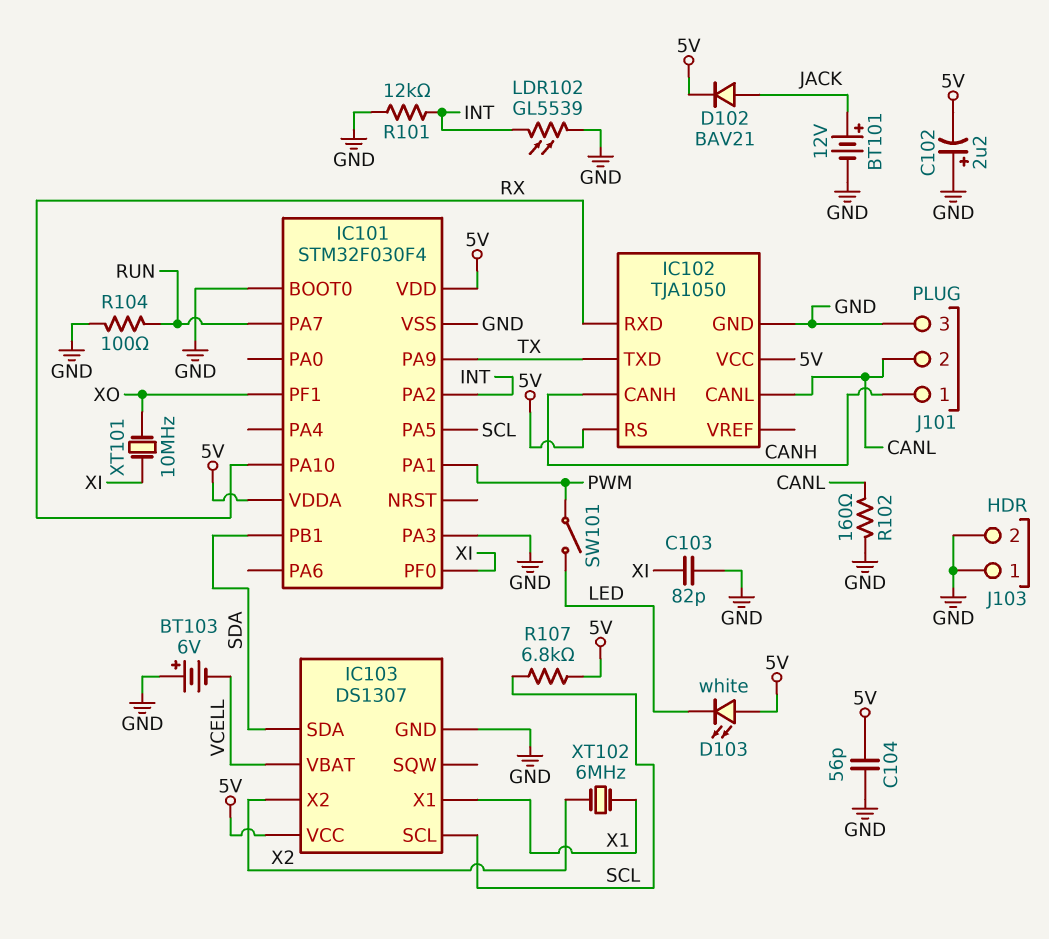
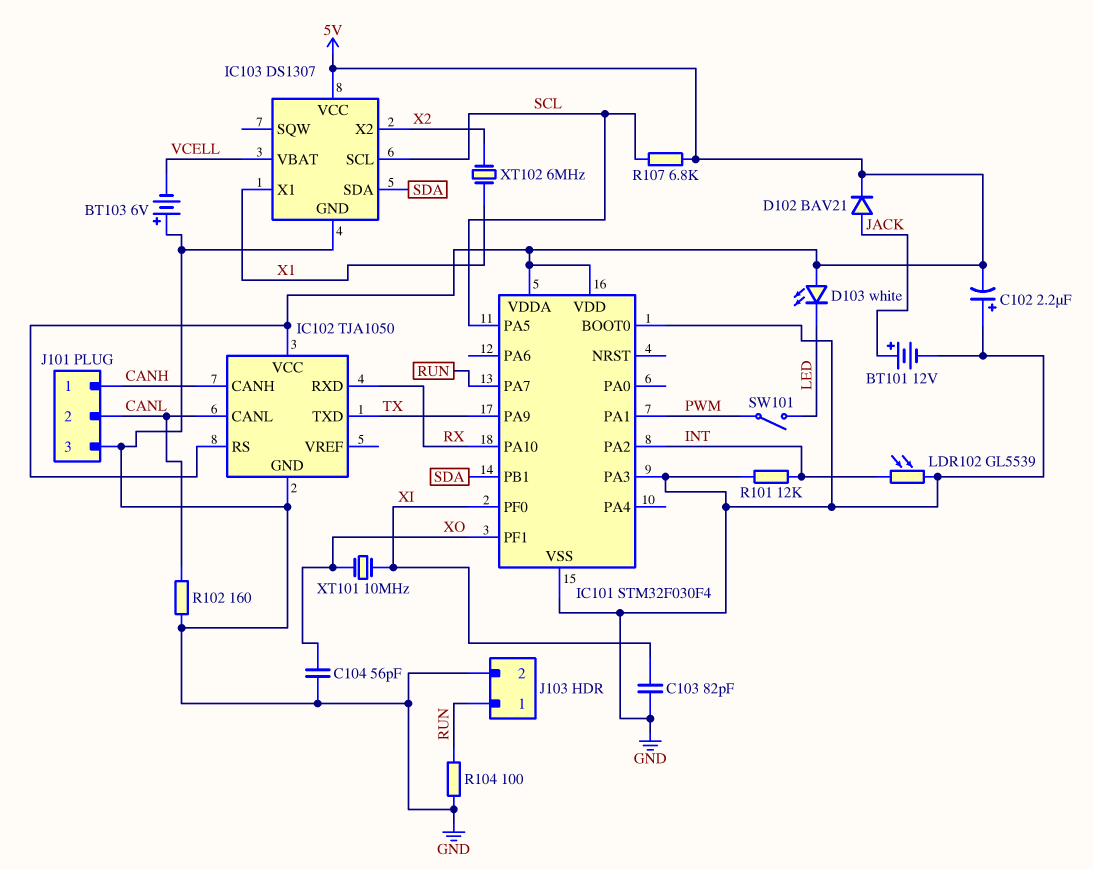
C104: 56pF (5V, GND) -> 56pF (GND, XO)
J103 pin 1: GND -> RUN

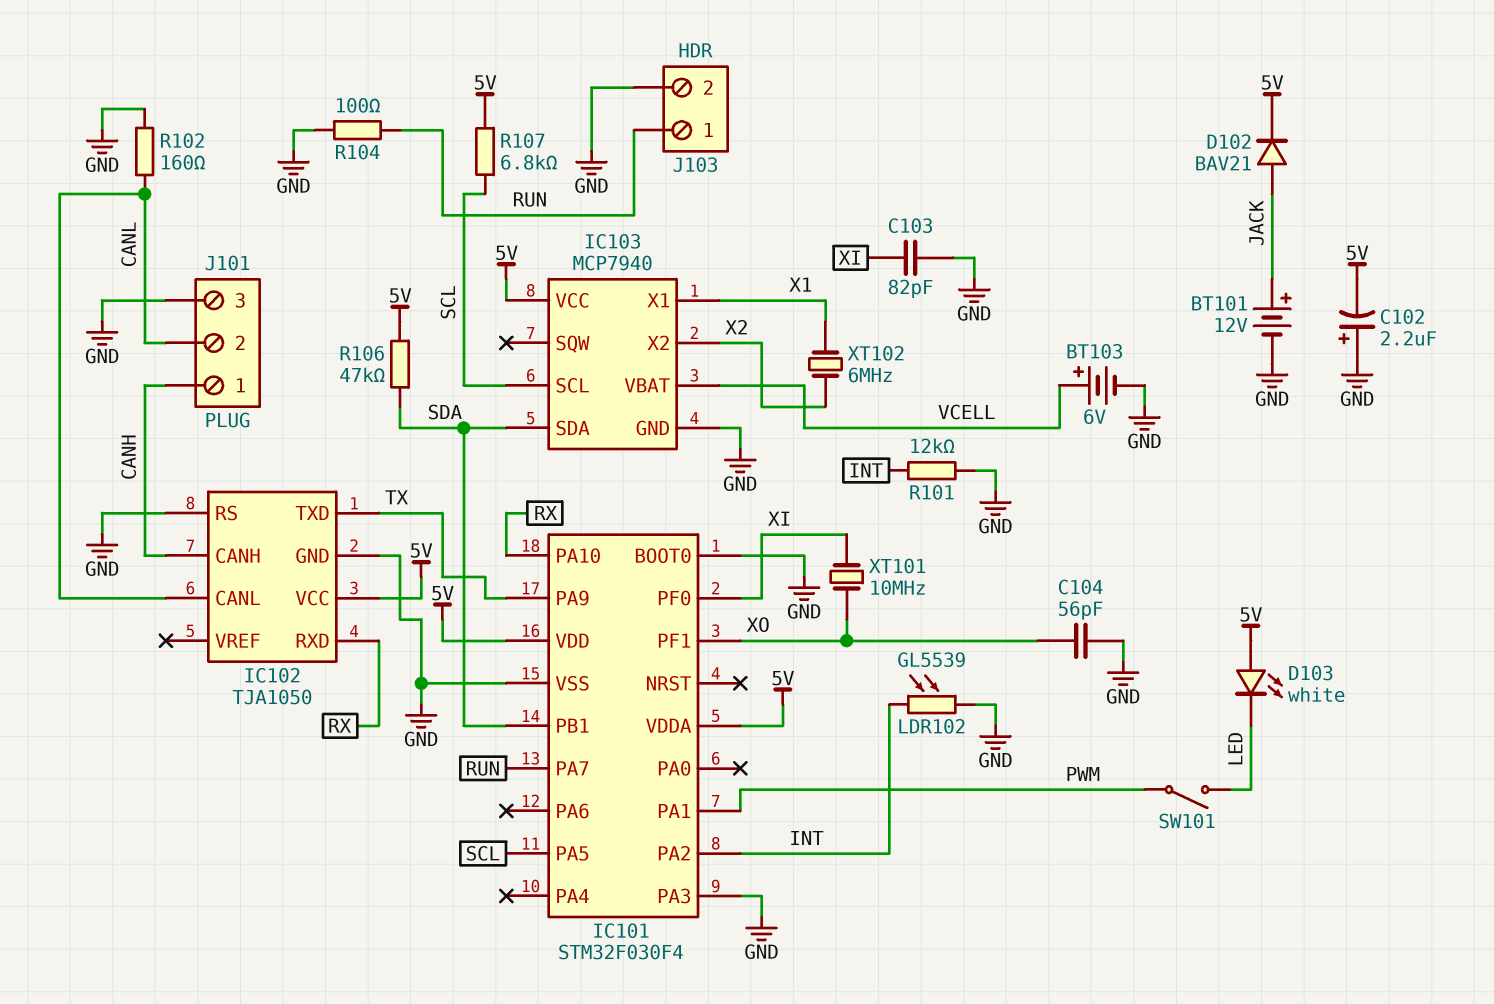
BT103: 6V (plus GND, minus VCELL) -> 6V (plus VCELL, minus GND)
IC102 pin RS: 5V -> GND
IC103: DS1307 -> MCP7940
R106: none -> 47k (5V, SDA)

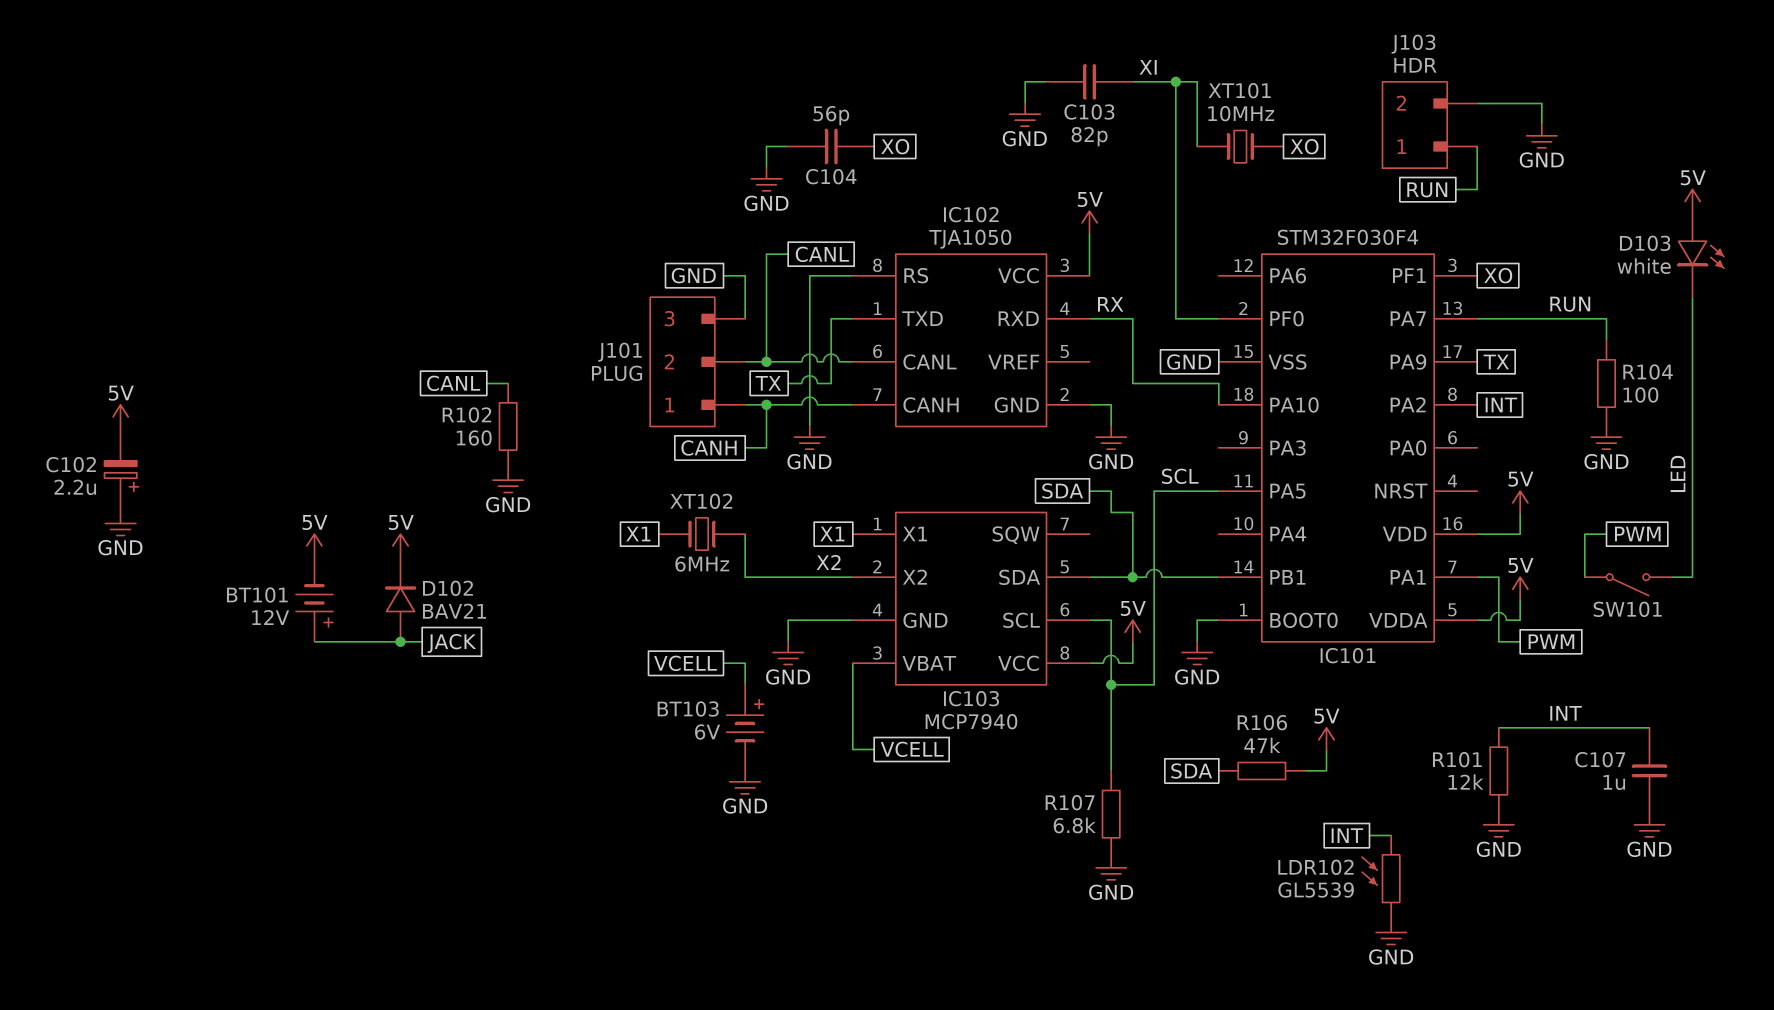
BT101: 12V (plus JACK, minus GND) -> 12V (plus JACK, minus 5V)
C107: none -> 1uF (GND, INT)
IC101 pin PA3: GND -> none
R107: 6.8k (5V, SCL) -> 6.8k (GND, SCL)

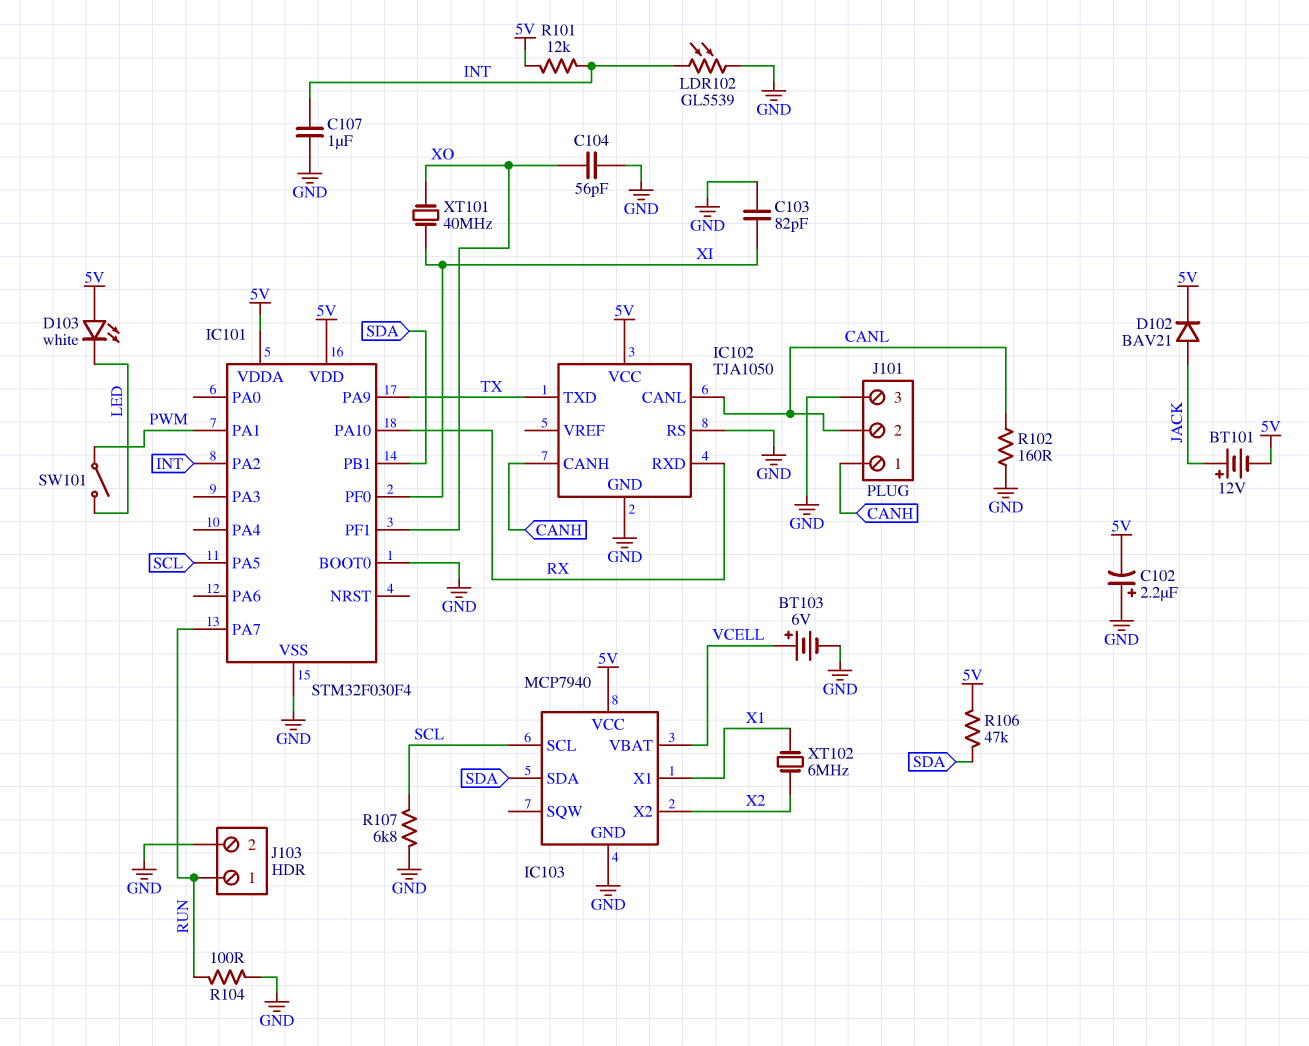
R101: 12k (GND, INT) -> 12k (5V, INT)
XT101: 10MHz (XI, XO) -> 40MHz (XI, XO)

